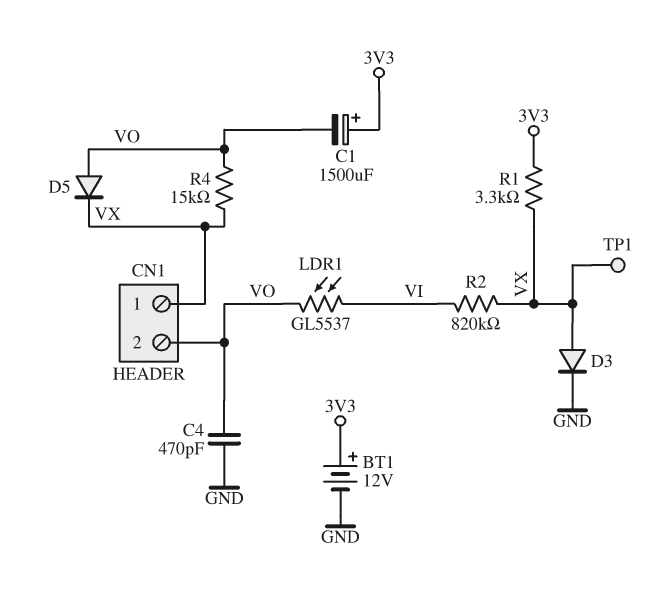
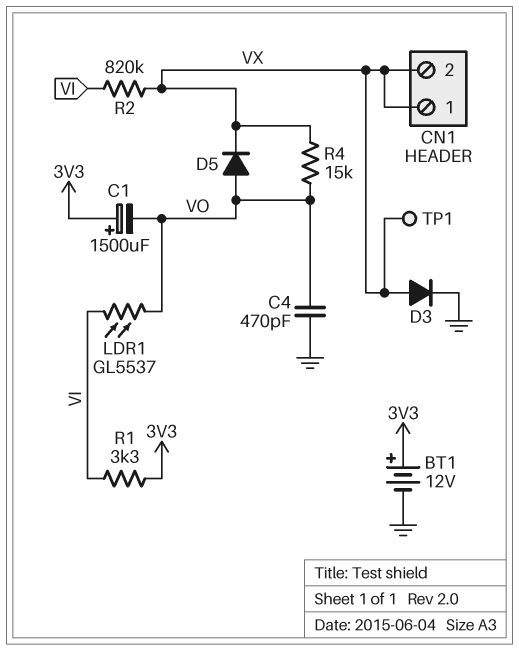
CN1 pin 2: VO -> VX
R1: 3.3k (3V3, VX) -> 3.3k (3V3, VI)

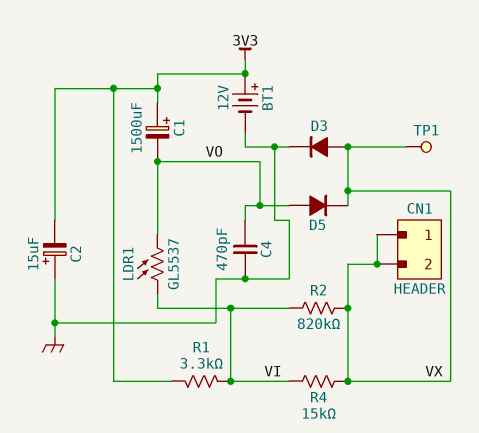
C2: none -> 15uF (plus GND, minus 3V3)
R4: 15k (VO, VX) -> 15k (VI, VX)

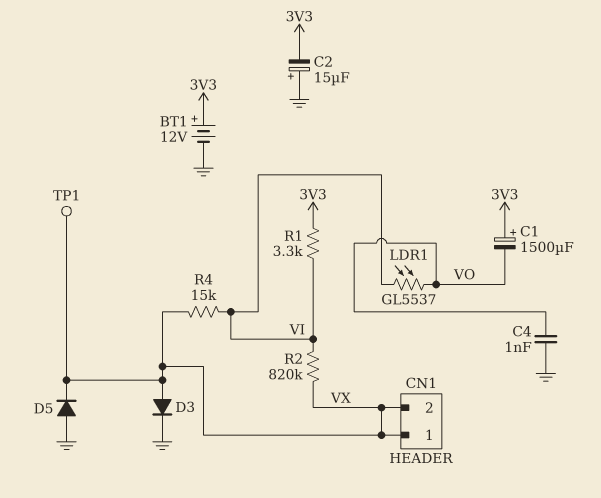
C4: 470pF (GND, VO) -> 1nF (GND, VO)
D5: diode (A VO, K VX) -> diode (A GND, K VX)

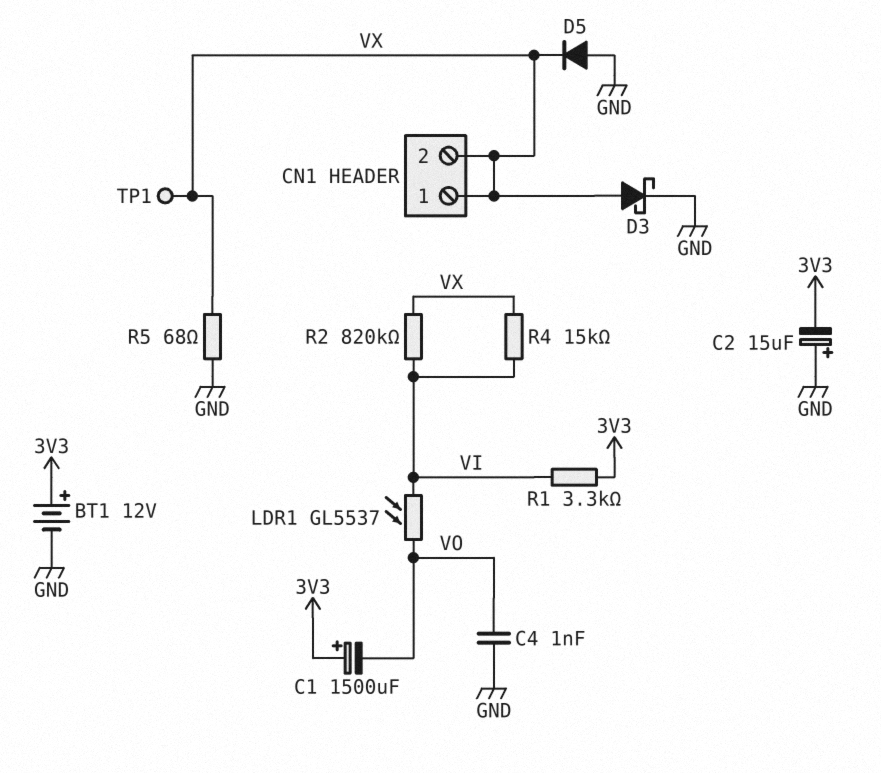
D3: diode (A VX, K GND) -> schottky (A VX, K GND)
R5: none -> 68 (GND, VX)

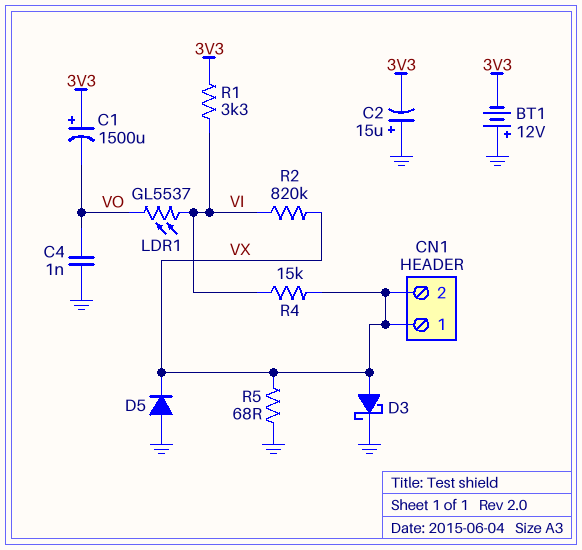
BT1: 12V (plus 3V3, minus GND) -> 12V (plus GND, minus 3V3)
TP1: test point (VX) -> none

